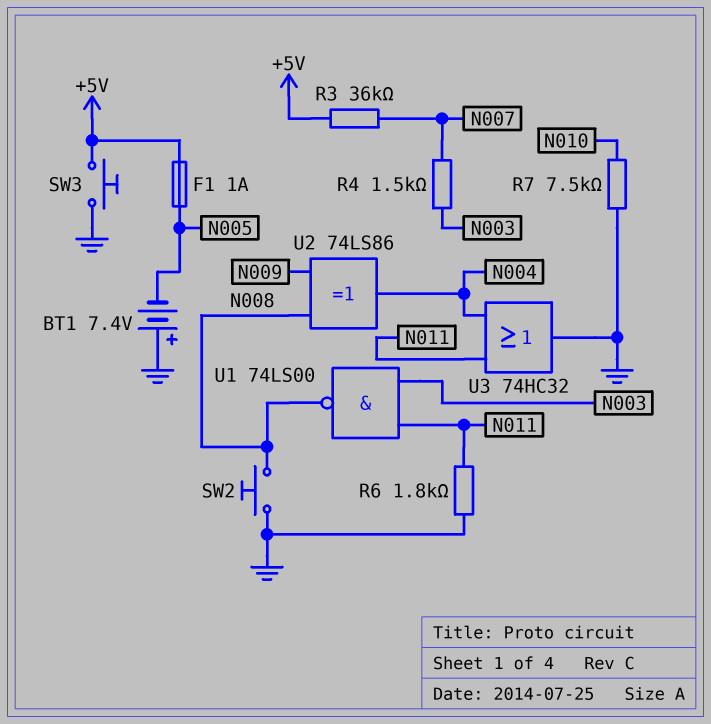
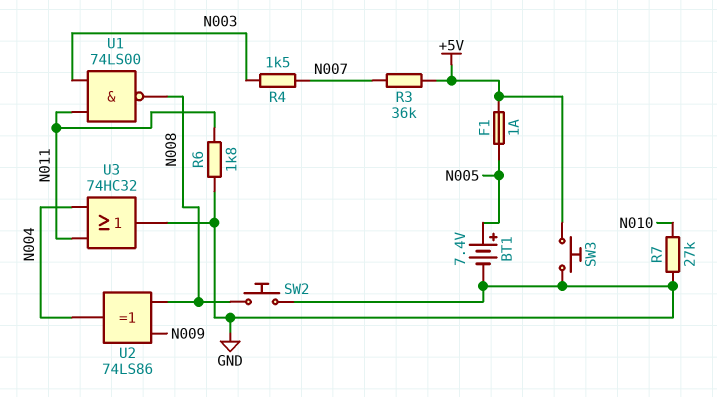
BT1: 7.4V (plus GND, minus N005) -> 7.4V (plus N005, minus GND)
R7: 7.5k (GND, N010) -> 27k (GND, N010)

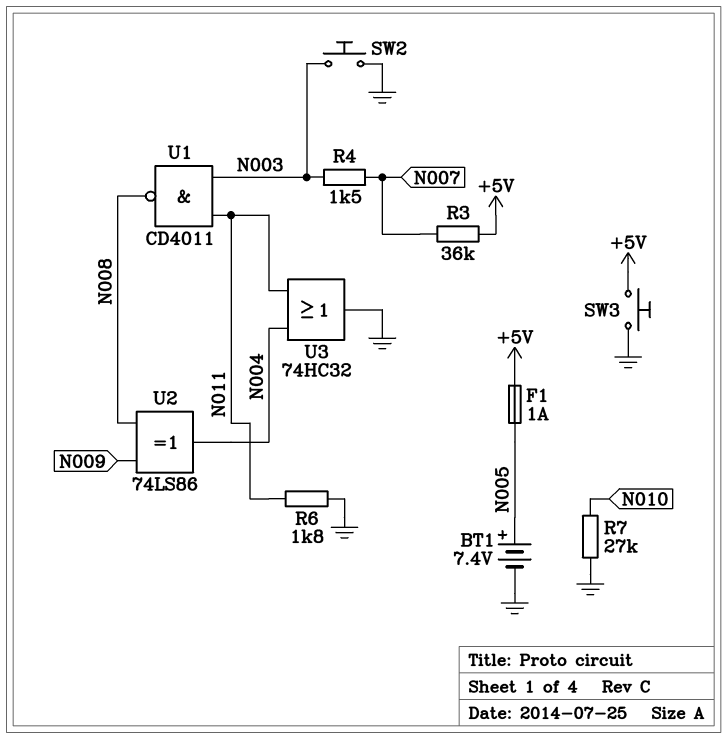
SW2: button (GND, N008) -> button (GND, N003)
U1: NAND 74LS00 (in N003, in N011, out N008) -> NAND CD4011 (in N003, in N011, out N008)

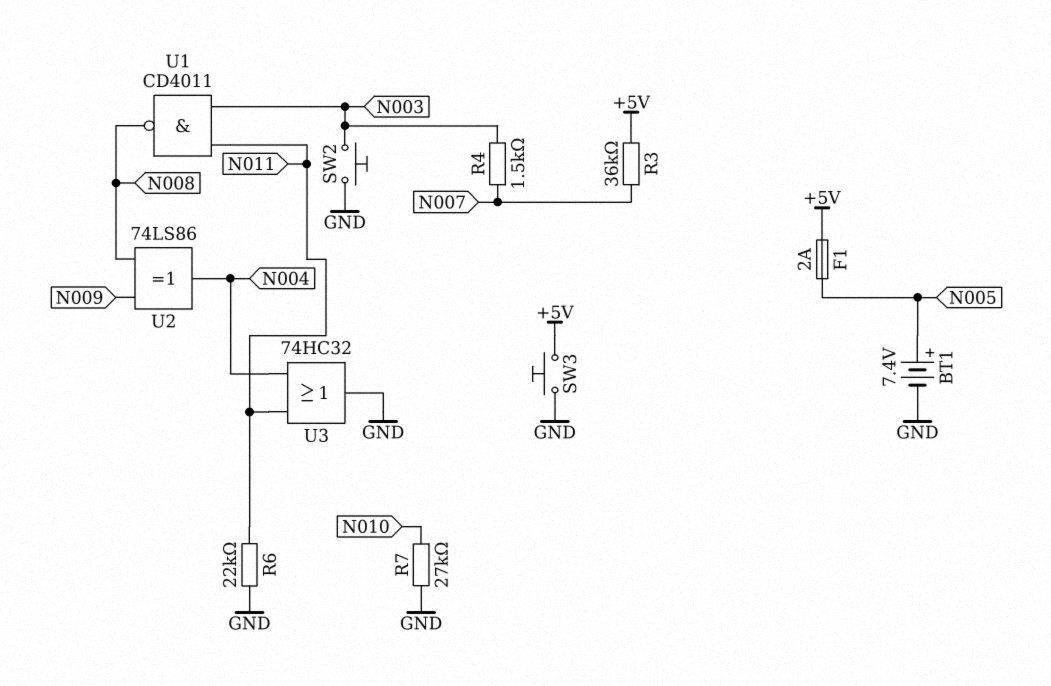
F1: 1A (+5V, N005) -> 2A (+5V, N005)
R6: 1.8k (GND, N011) -> 22k (GND, N011)

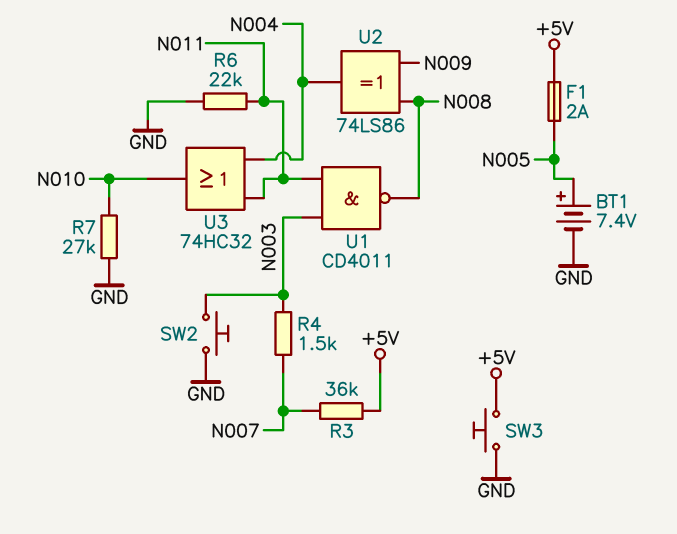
U3: OR 74HC32 (in N004, in N011, out GND) -> OR 74HC32 (in N004, in N011, out N010)

